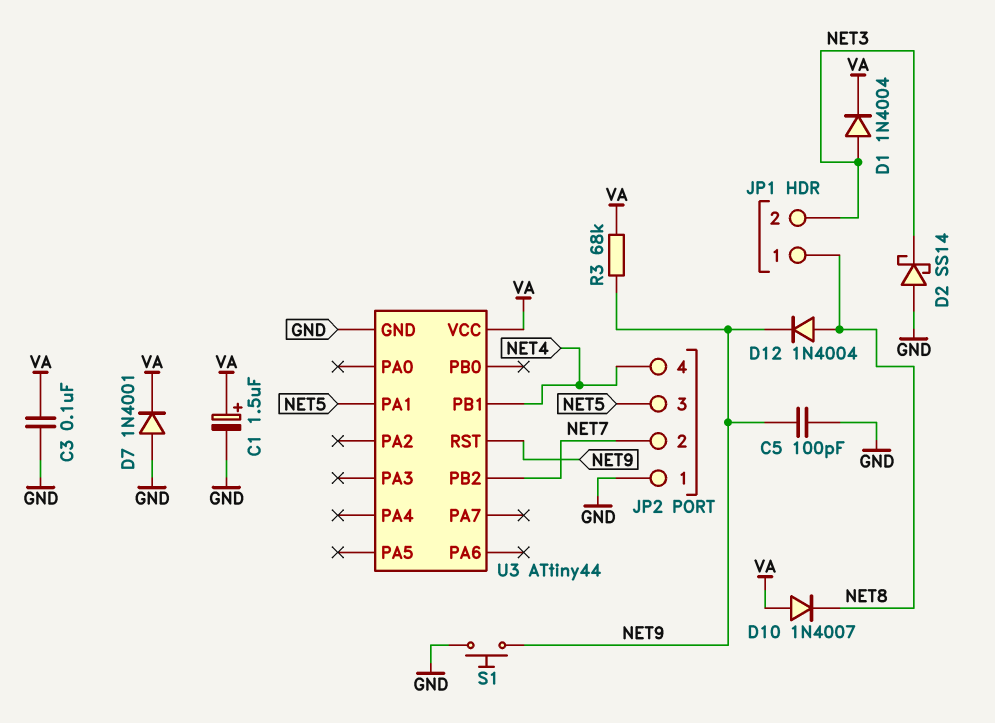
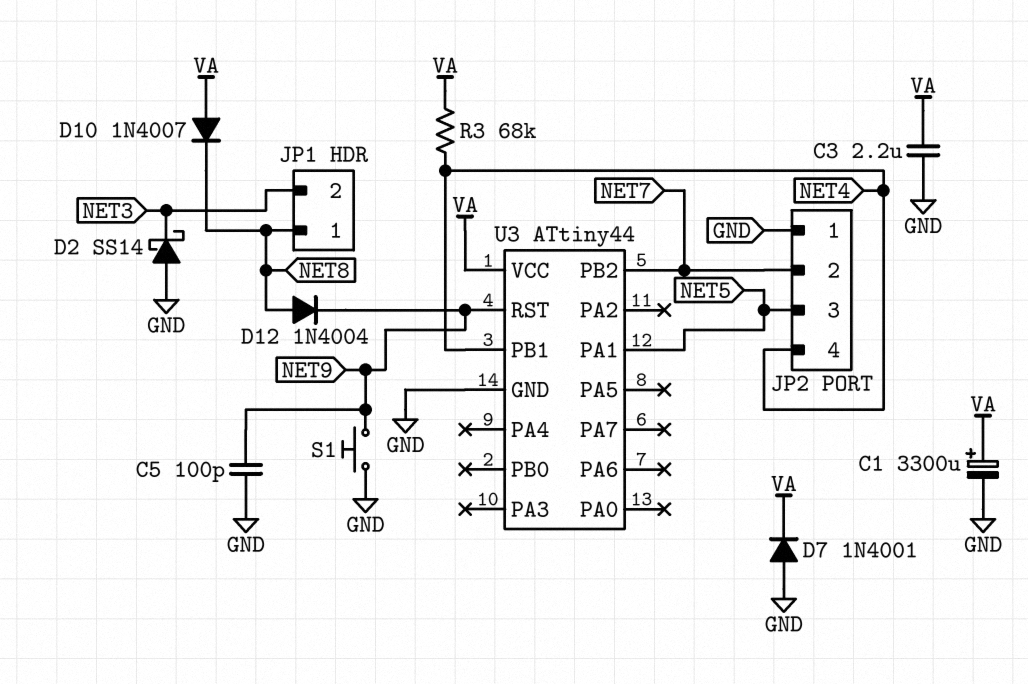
C1: 1.5uF (plus VA, minus GND) -> 3300uF (plus VA, minus GND)
C3: 100nF (GND, VA) -> 2.2uF (GND, VA)
D1: diode 1N4004 (A NET3, K VA) -> none
R3: 68k (NET9, VA) -> 68k (NET4, VA)

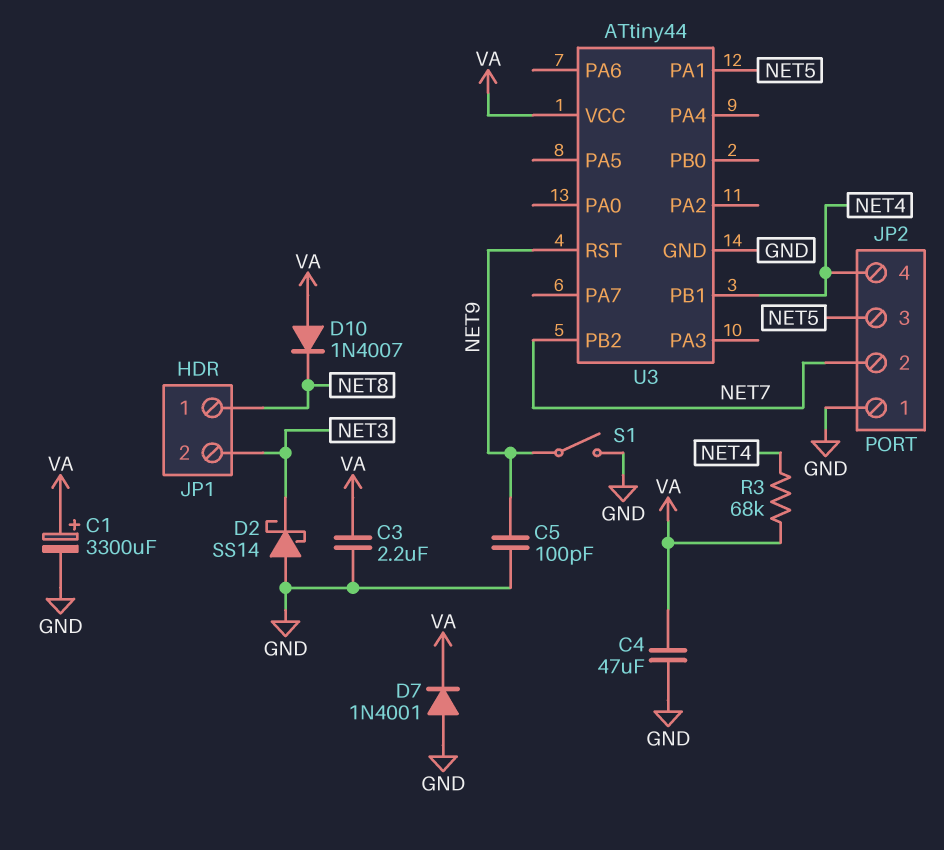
C4: none -> 47uF (GND, VA)
D12: diode 1N4004 (A NET8, K NET9) -> none
S1: button (GND, NET9) -> switch (GND, NET9)

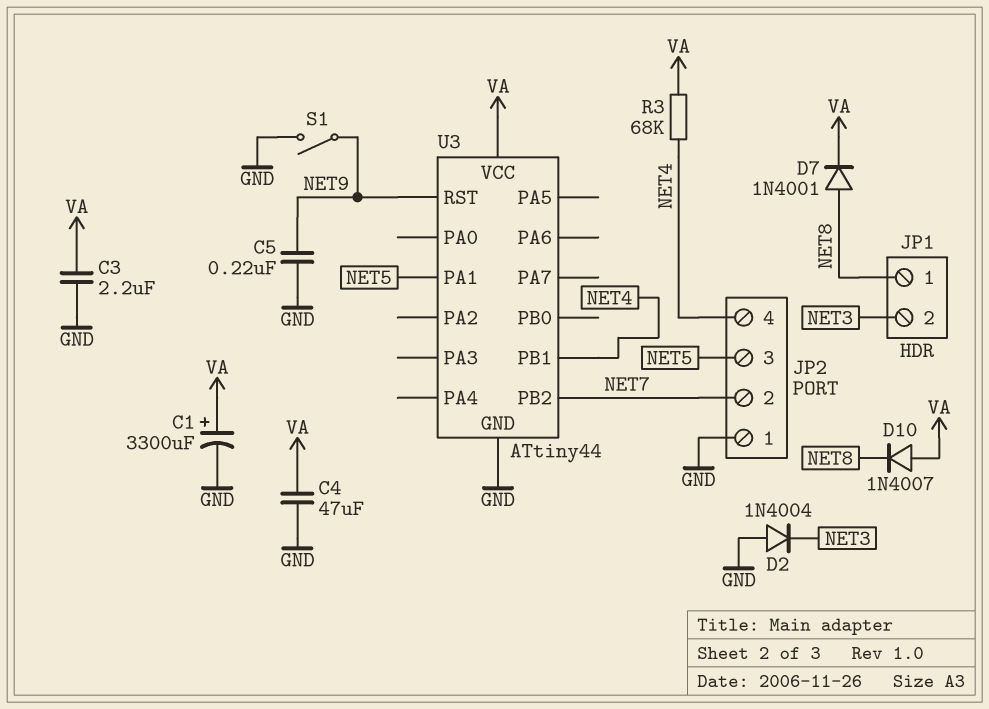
C5: 100pF (GND, NET9) -> 220nF (GND, NET9)
D2: schottky SS14 (A GND, K NET3) -> diode 1N4004 (A GND, K NET3)
D7: diode 1N4001 (A GND, K VA) -> diode 1N4001 (A NET8, K VA)

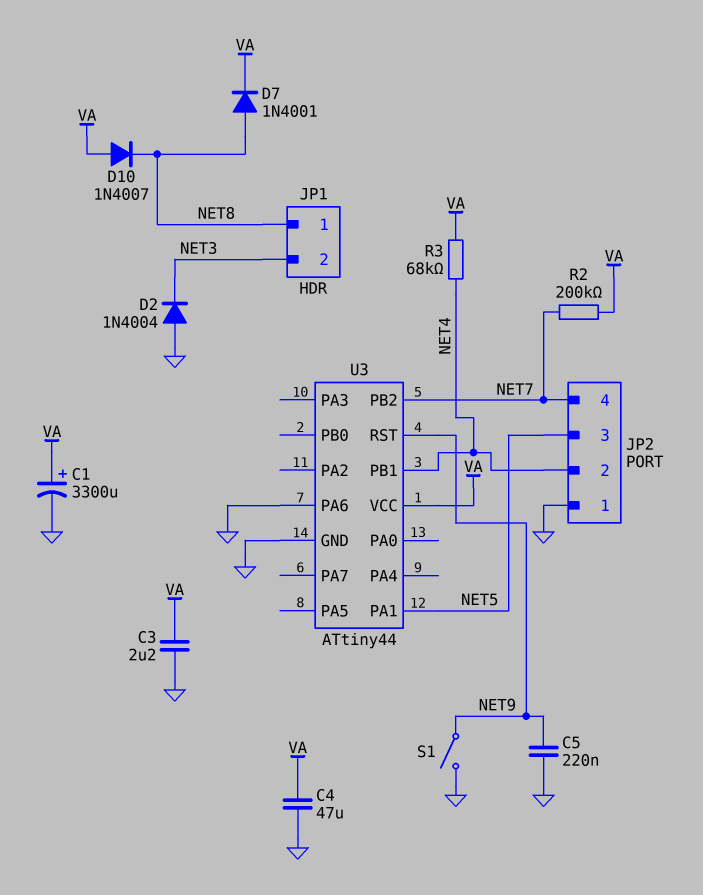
JP2 pin 2: NET7 -> NET4
JP2 pin 4: NET4 -> NET7
R2: none -> 200k (NET7, VA)
U3 pin PA6: none -> GND

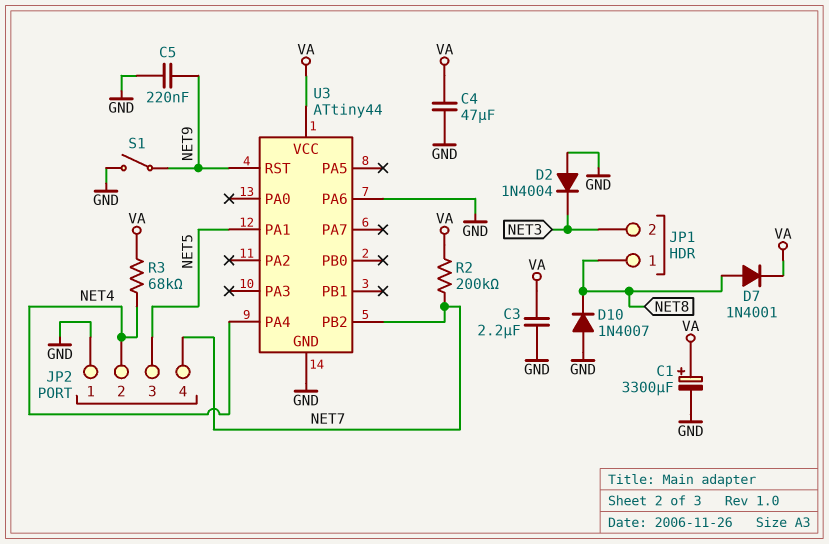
D10: diode 1N4007 (A VA, K NET8) -> diode 1N4007 (A GND, K NET8)
U3 pin PA4: none -> NET4
U3 pin PB1: NET4 -> none

